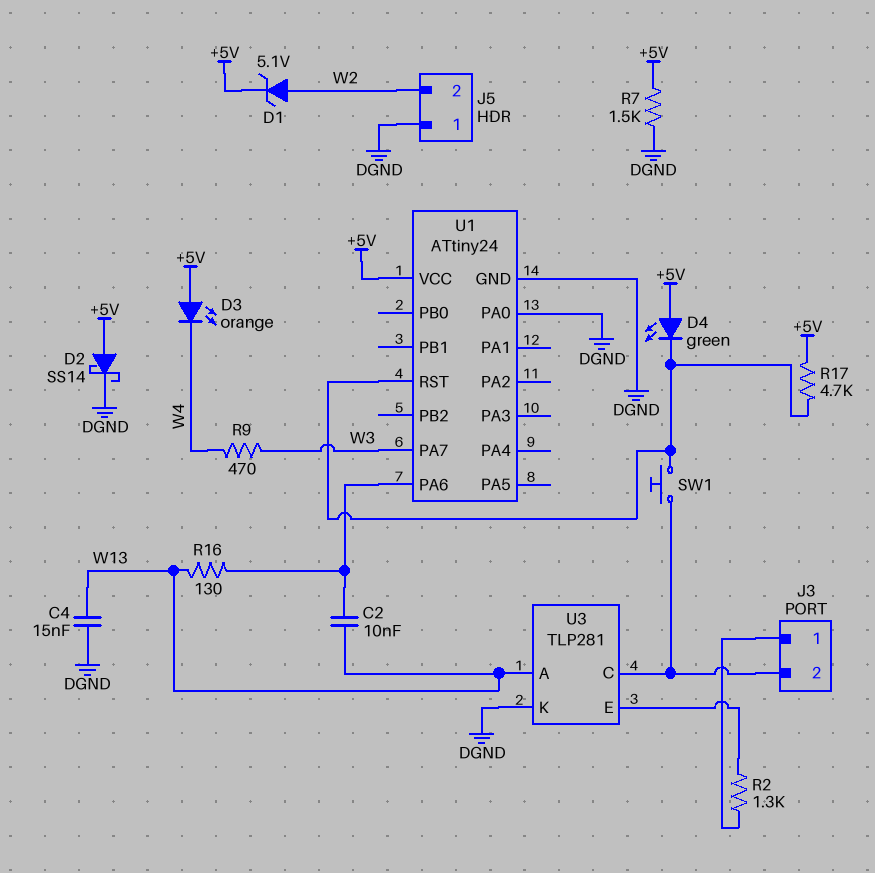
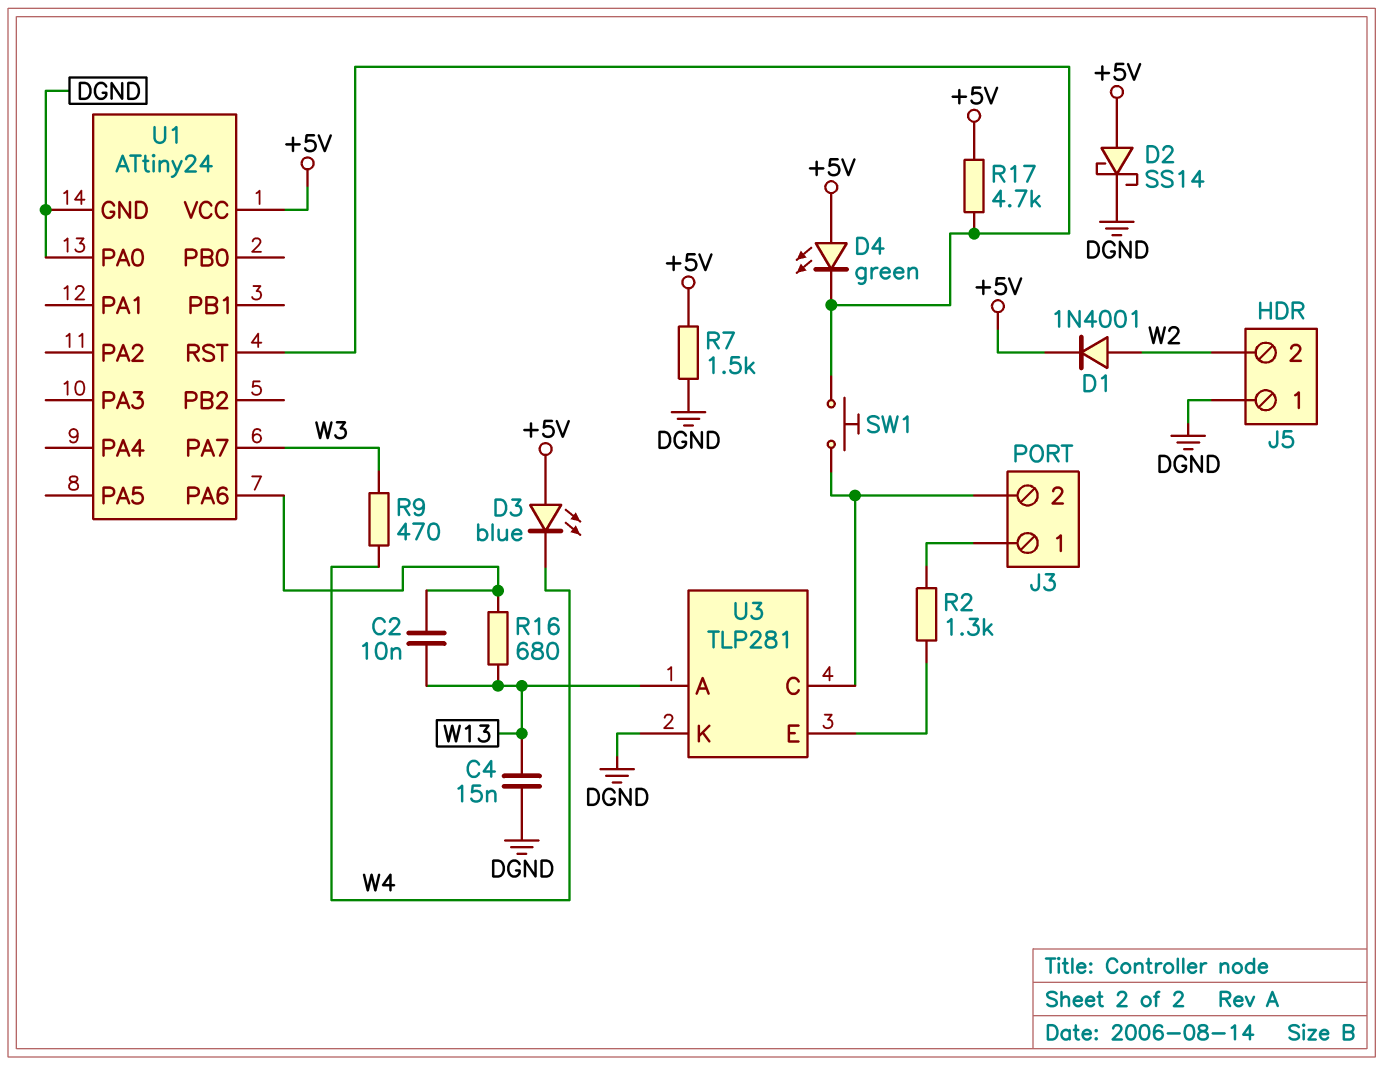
D1: zener 5.1V (A W2, K +5V) -> diode 1N4001 (A W2, K +5V)
D3: LED orange (A +5V, K W4) -> LED blue (A +5V, K W4)
R16: 130 (U1/PA6, W13) -> 680 (U1/PA6, W13)

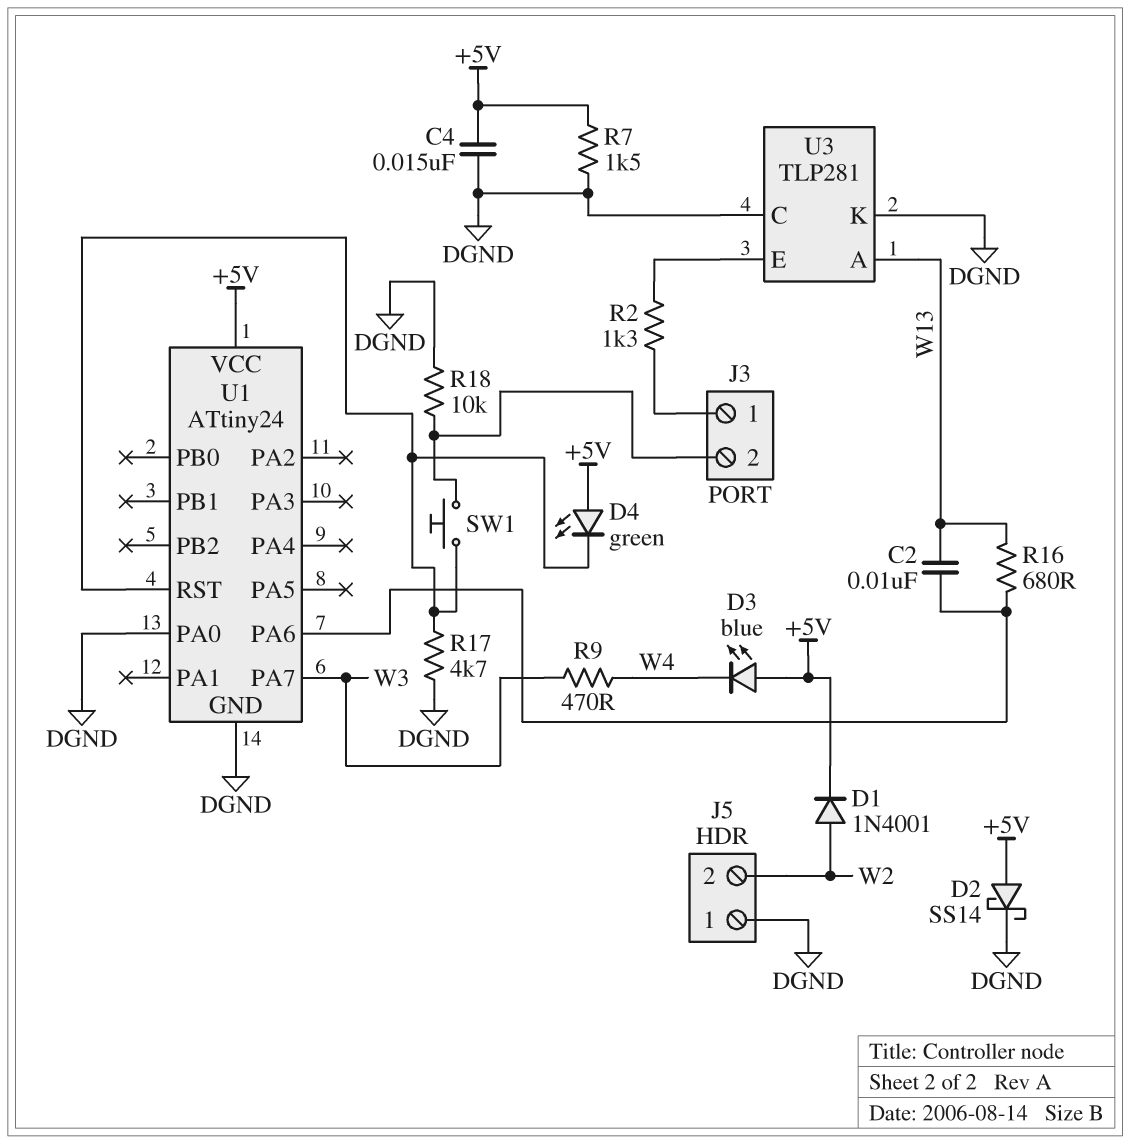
C4: 15nF (DGND, W13) -> 15nF (+5V, DGND)
R17: 4.7k (+5V, U1/RST) -> 4.7k (DGND, U1/RST)
R18: none -> 10k (DGND, J3/2)
U3 pin C: J3/2 -> DGND

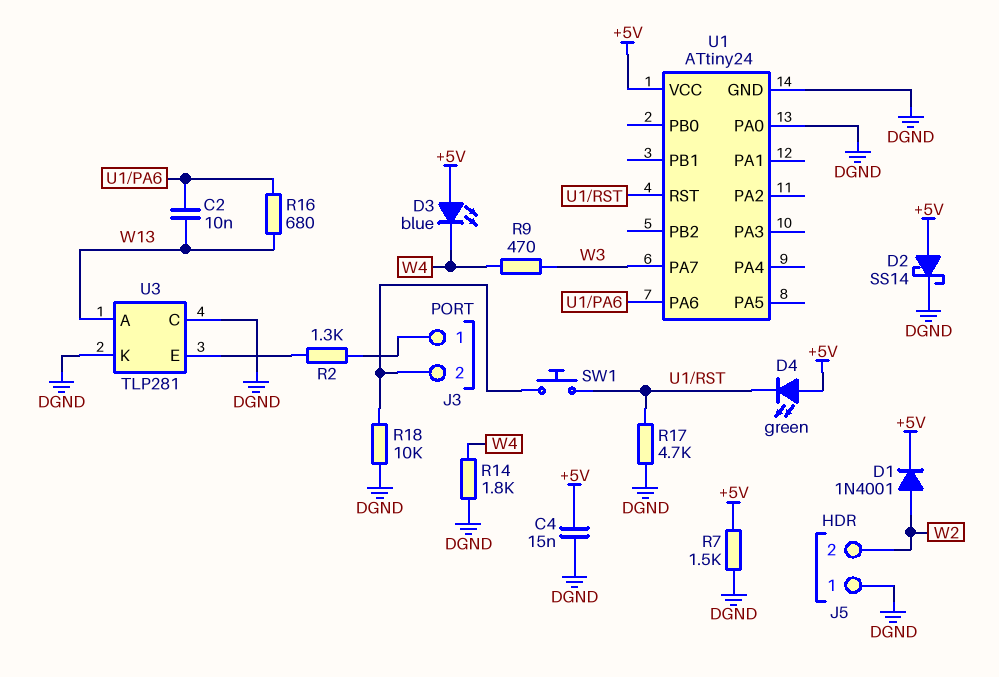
R14: none -> 1.8k (DGND, W4)

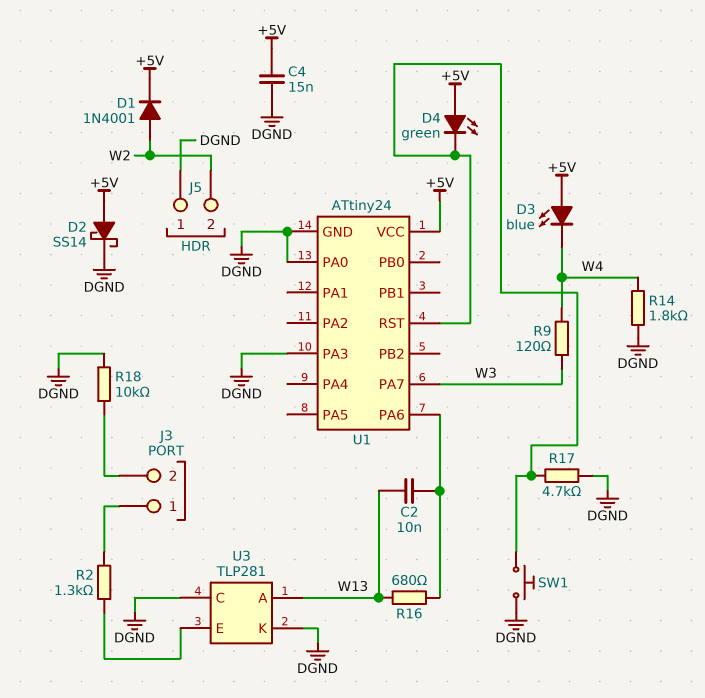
R7: 1.5k (+5V, DGND) -> none
R9: 470 (W3, W4) -> 120 (W3, W4)
SW1: button (J3/2, U1/RST) -> button (DGND, U1/RST)
U1 pin PA3: none -> DGND

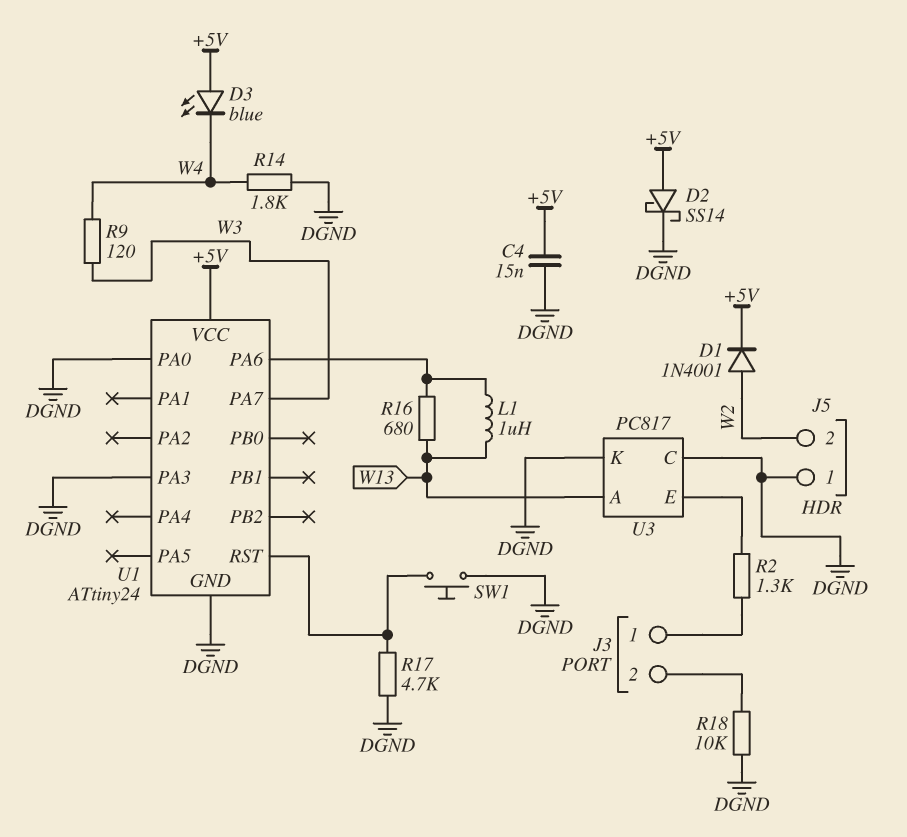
C2: 10nF (U1/PA6, W13) -> none
D4: LED green (A +5V, K U1/RST) -> none
L1: none -> 1uH (U1/PA6, W13)
U3: TLP281 -> PC817

